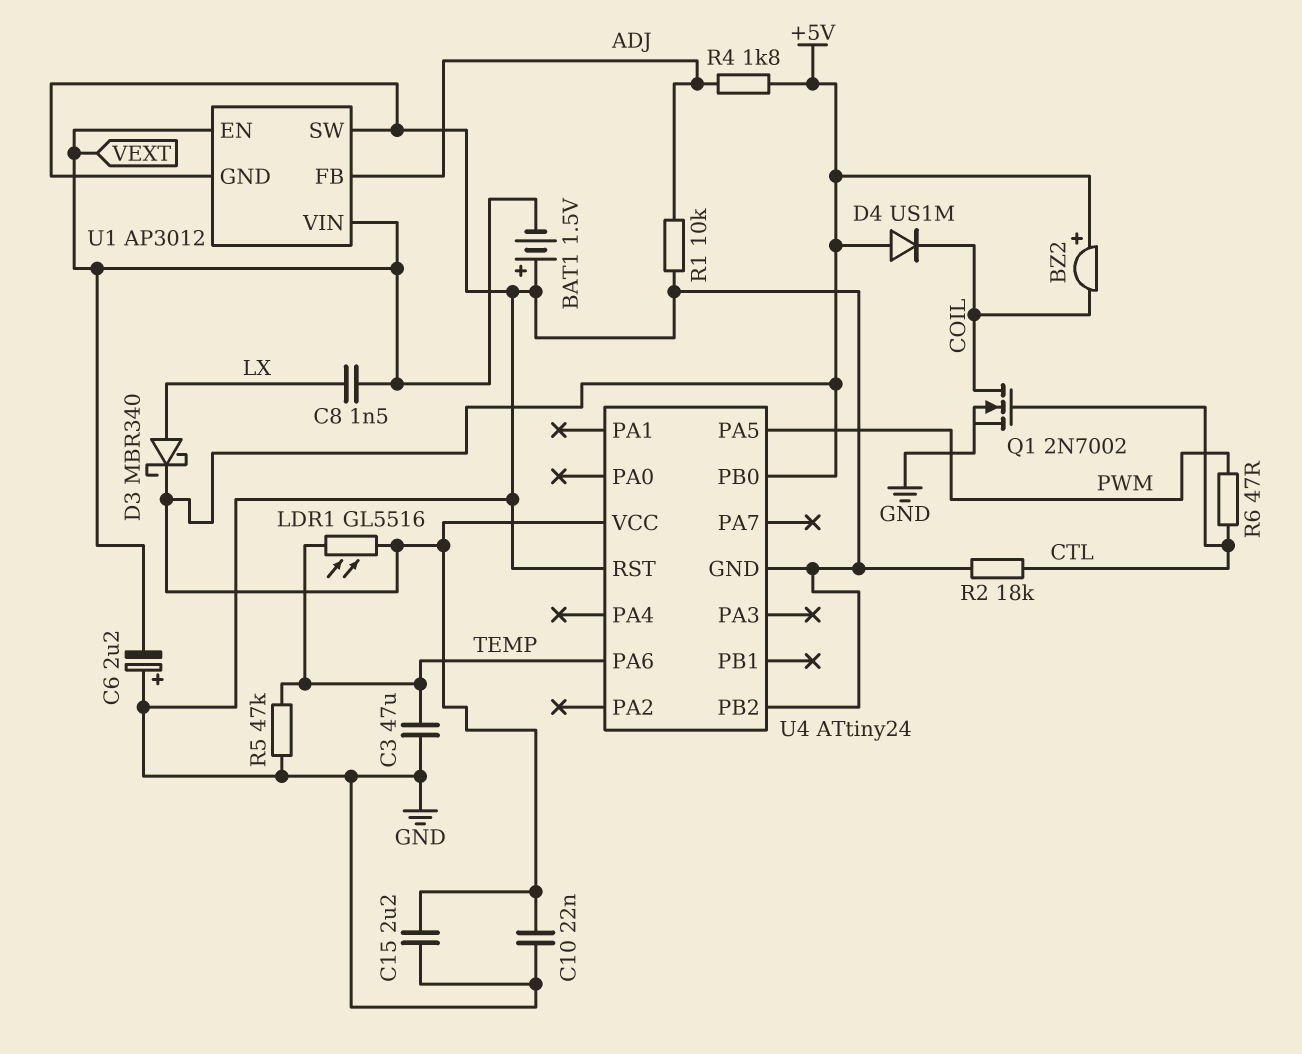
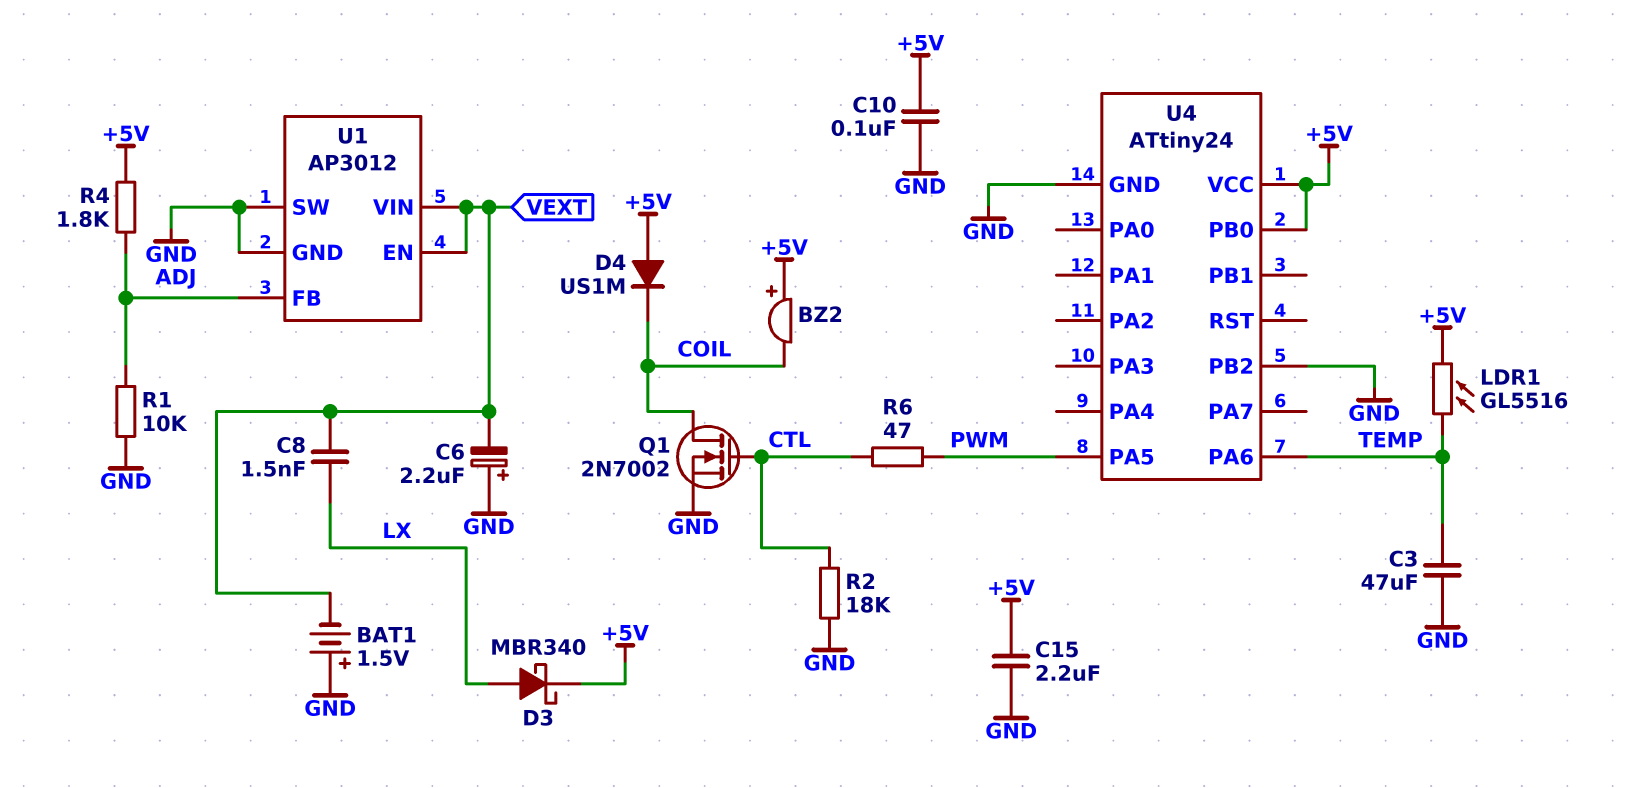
C10: 22nF (+5V, GND) -> 100nF (+5V, GND)
R5: 47k (GND, TEMP) -> none
U4 pin RST: GND -> none

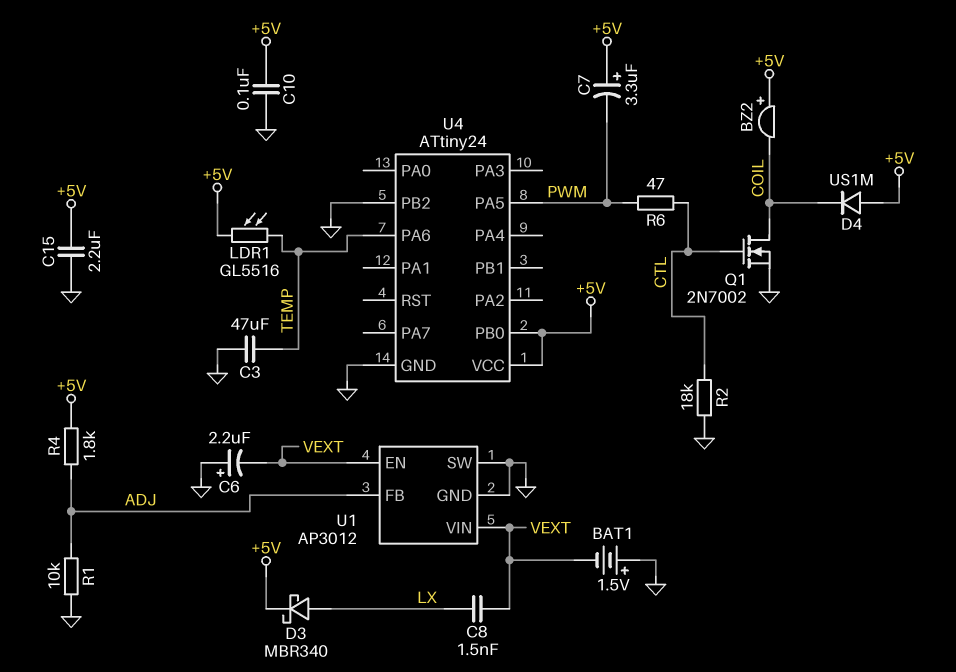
C7: none -> 3.3uF (plus +5V, minus PWM)

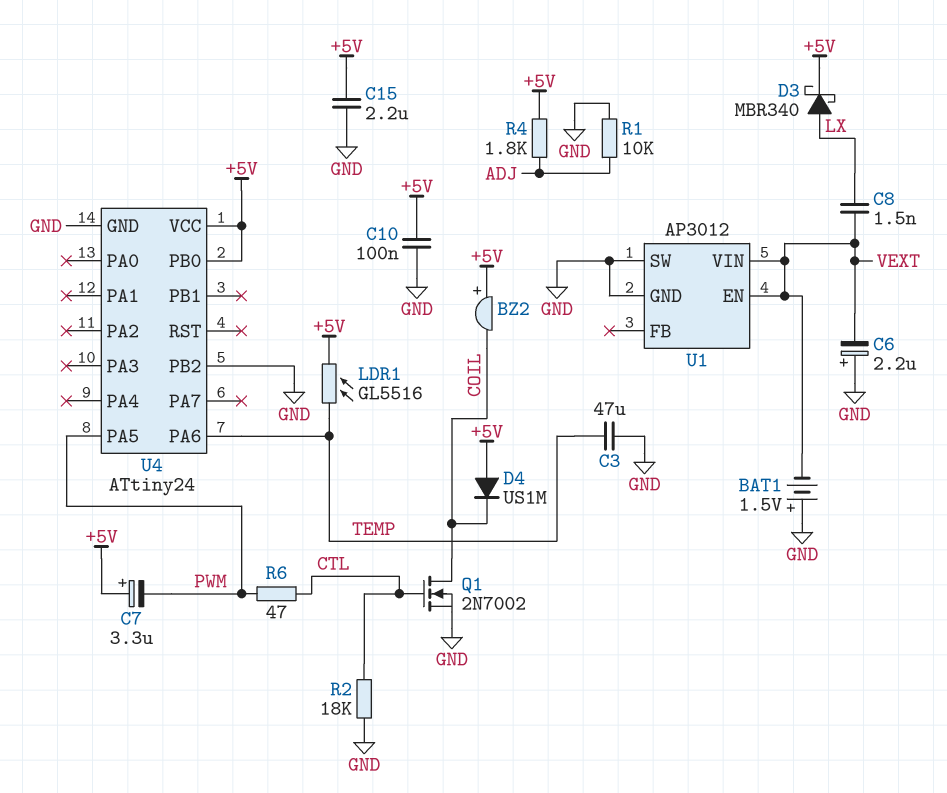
U1 pin FB: ADJ -> none

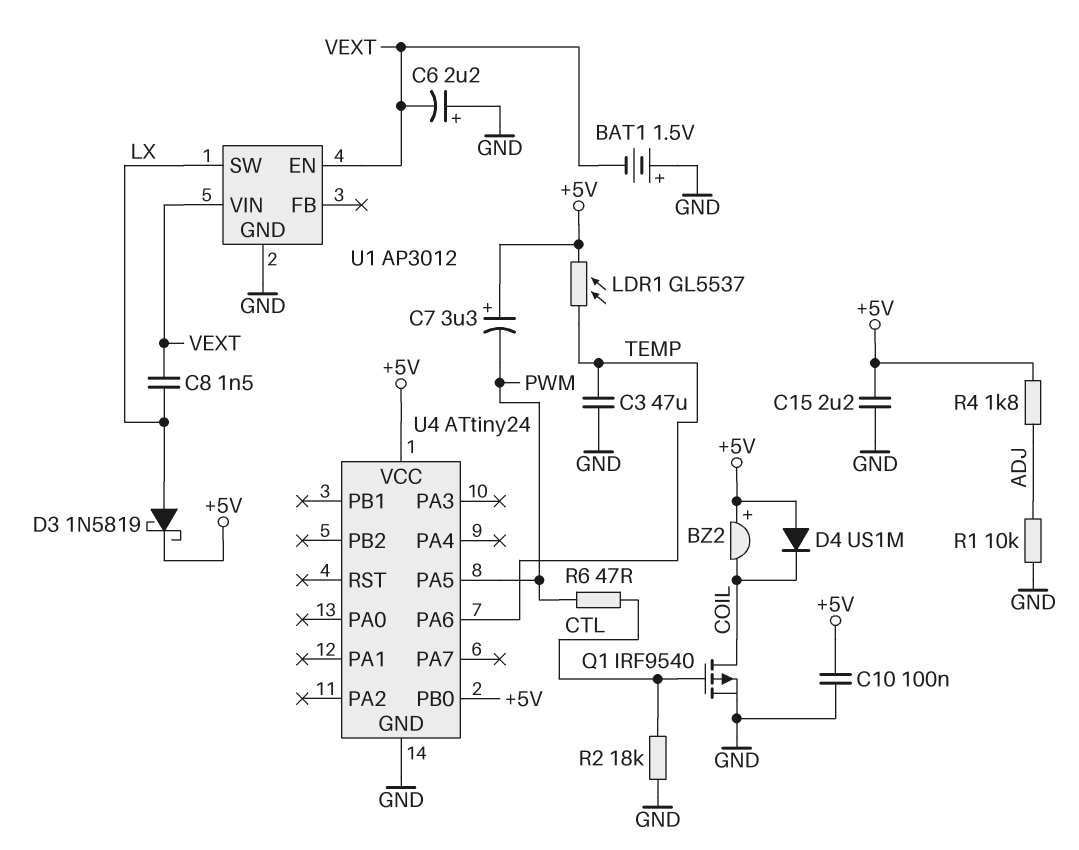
D3: schottky MBR340 (A LX, K +5V) -> schottky 1N5819 (A LX, K +5V)
LDR1: GL5516 (+5V, TEMP) -> GL5537 (+5V, TEMP)
Q1: NMOS 2N7002 (G CTL, D COIL, S GND) -> PMOS IRF9540 (G CTL, D COIL, S GND)
U1 pin SW: GND -> LX
U4 pin PB2: GND -> none

